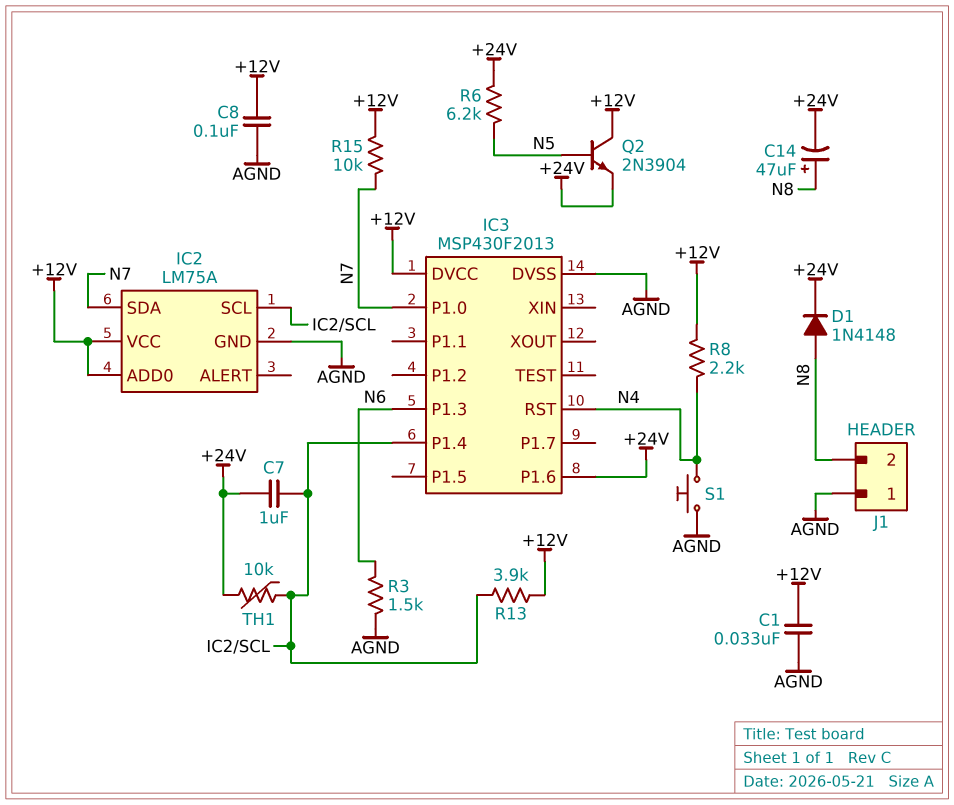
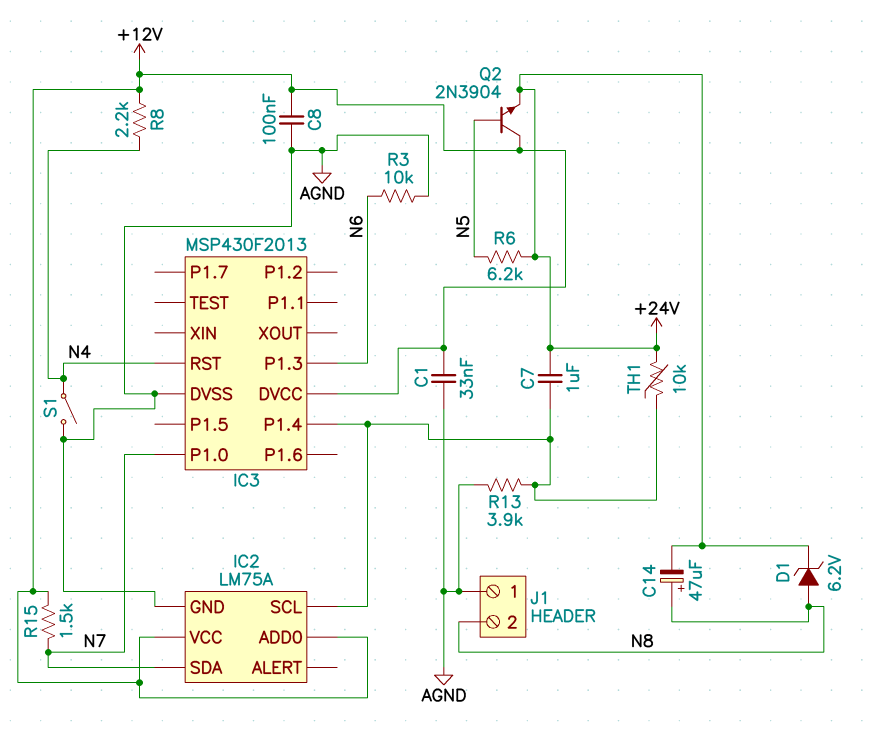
D1: diode 1N4148 (A N8, K +24V) -> zener 6.2V (A N8, K +24V)
IC3 pin P1.6: +24V -> none
R3: 1.5k (AGND, N6) -> 10k (AGND, N6)
R13: 3.9k (+12V, IC2/SCL) -> 3.9k (AGND, IC2/SCL)
R15: 10k (+12V, N7) -> 1.5k (+12V, N7)
S1: button (AGND, N4) -> switch (AGND, N4)

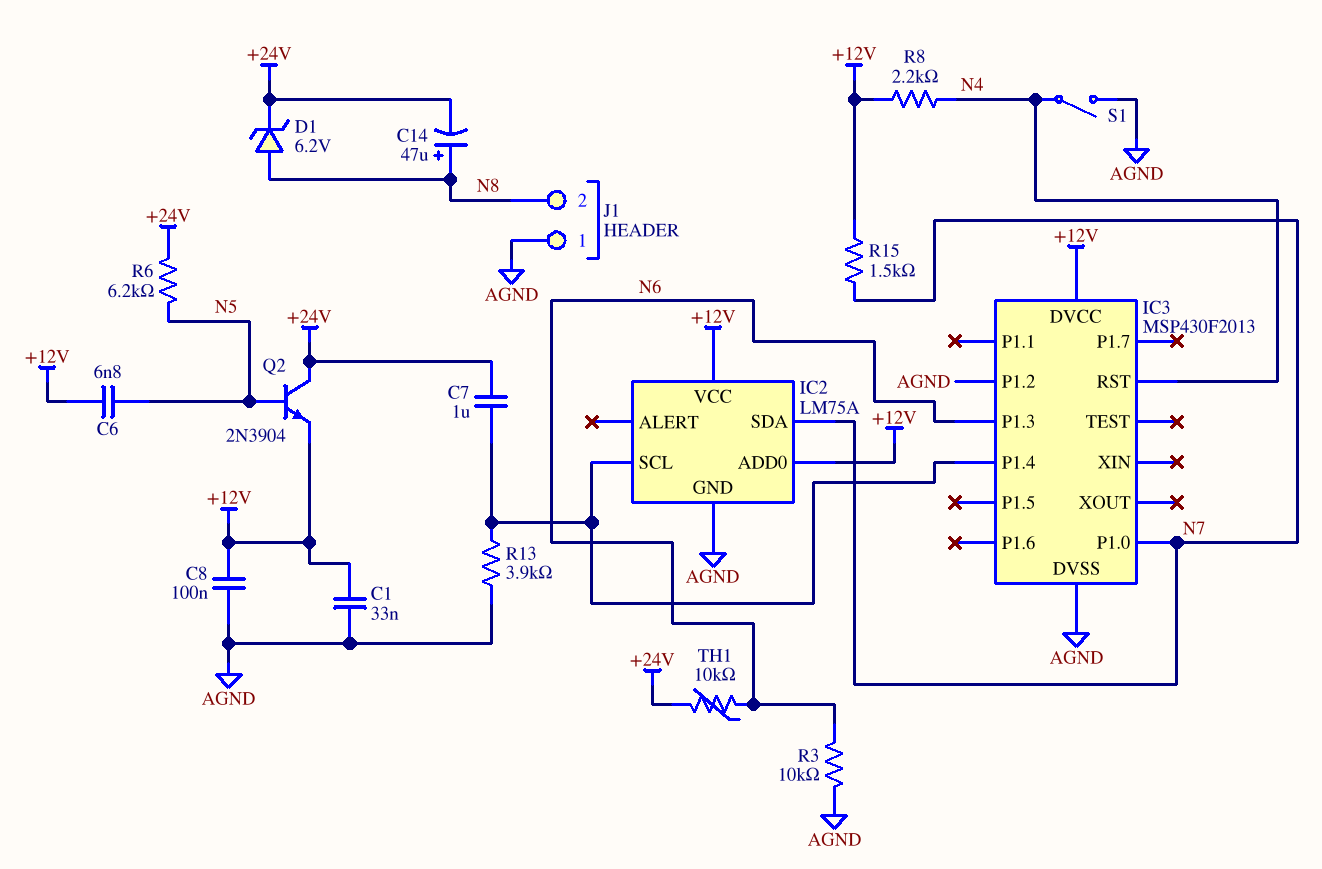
C6: none -> 6.8nF (+12V, N5)
IC3 pin P1.2: none -> AGND
Q2: NPN 2N3904 (B N5, C +12V, E +24V) -> NPN 2N3904 (B N5, C +24V, E +12V)
TH1: 10k (+24V, IC2/SCL) -> 10k (+24V, N6)

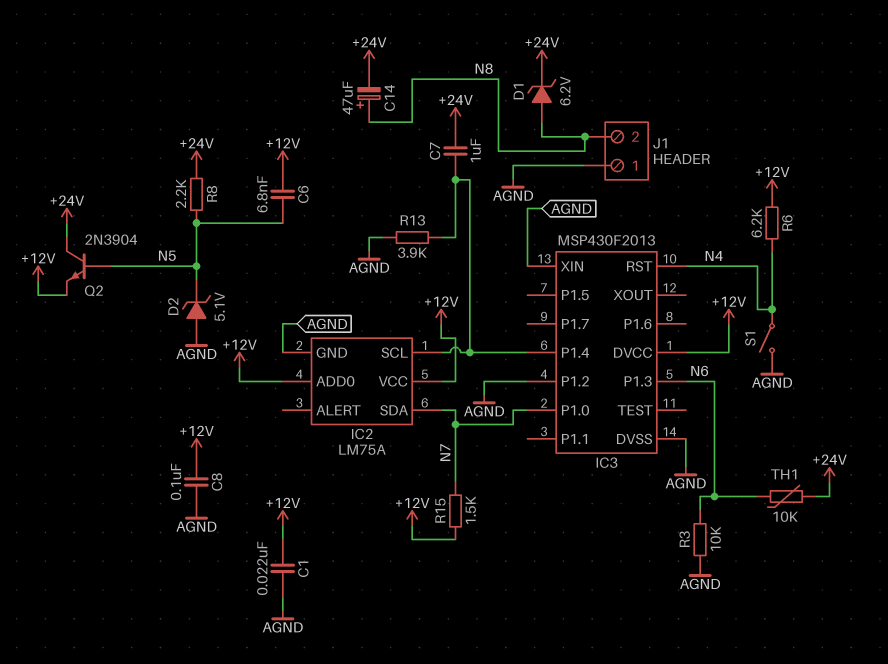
C1: 33nF (+12V, AGND) -> 22nF (+12V, AGND)
D2: none -> zener 5.1V (A AGND, K N5)
IC3 pin XIN: none -> AGND
R6: 6.2k (+24V, N5) -> 6.2k (+12V, N4)
R8: 2.2k (+12V, N4) -> 2.2k (+24V, N5)

